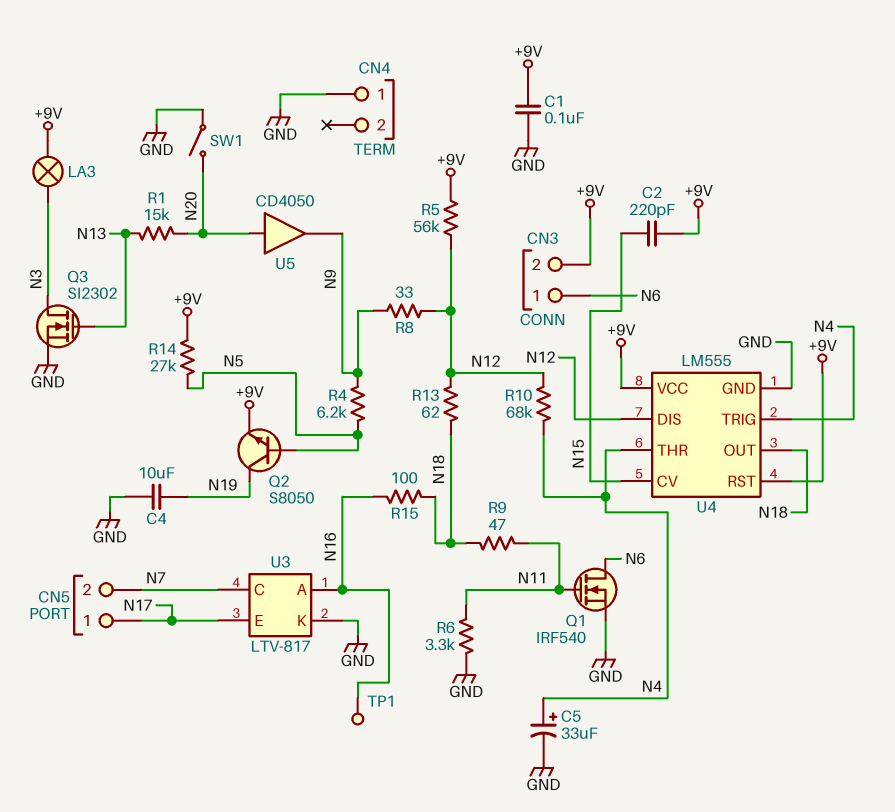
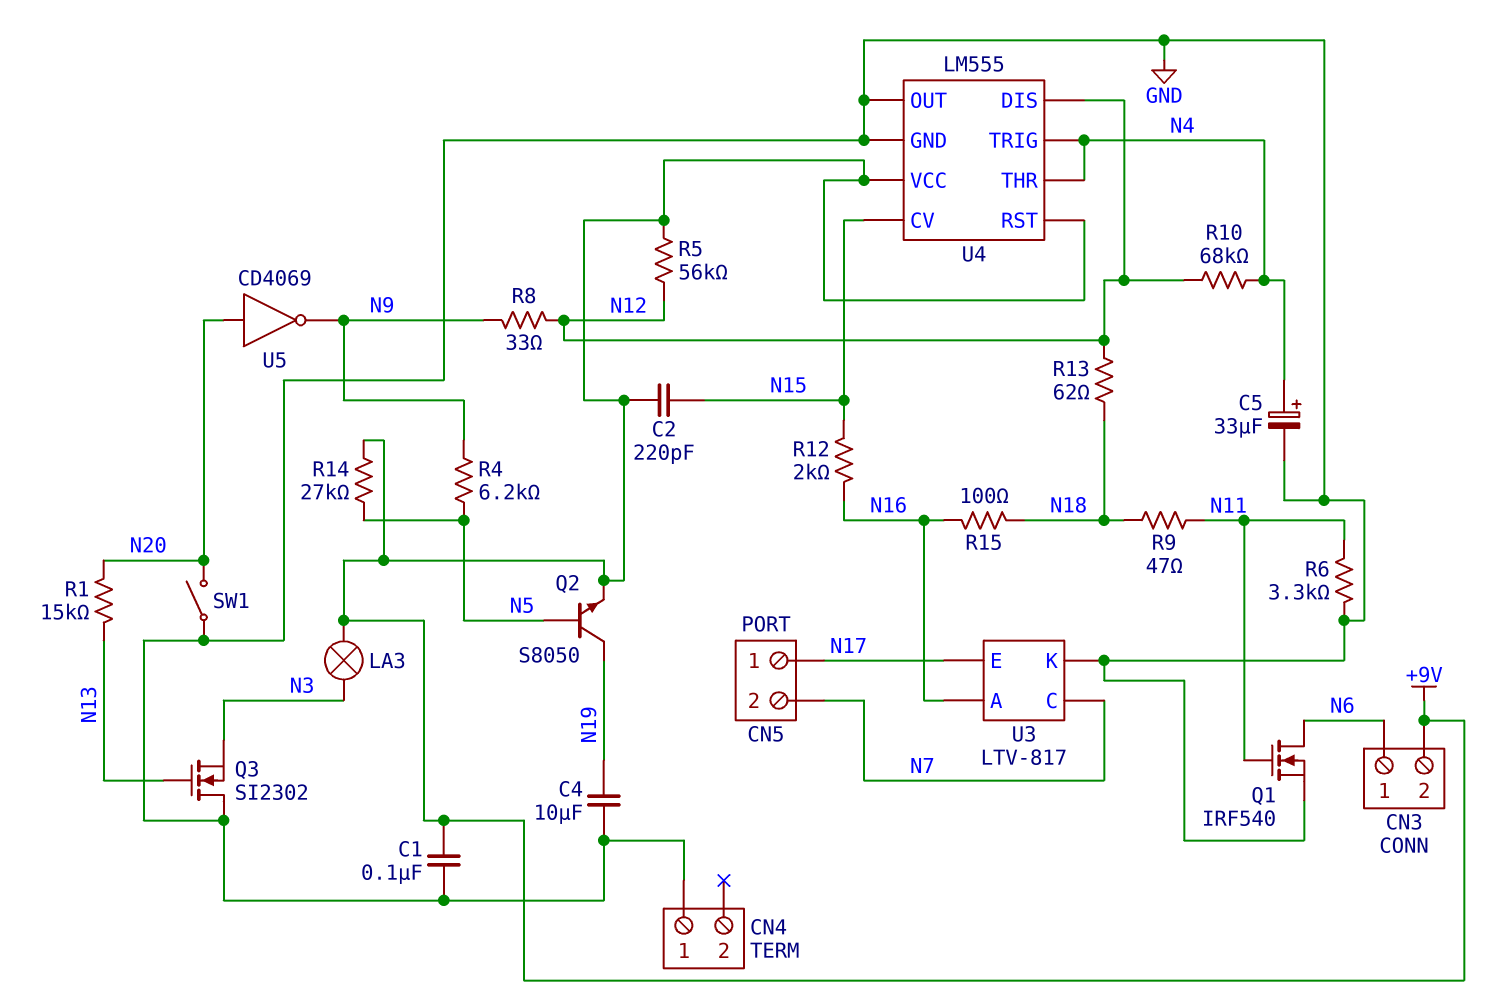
Q3: NMOS SI2302 (G N13, D N3, S GND) -> NMOS SI2302 (G N13, D GND, S N3)
R12: none -> 2k (N15, N16)
TP1: test point (N16) -> none
U4 pin OUT: N18 -> GND
U5: buffer CD4050 (in N20, out N9) -> NOT CD4069 (in N20, out N9)

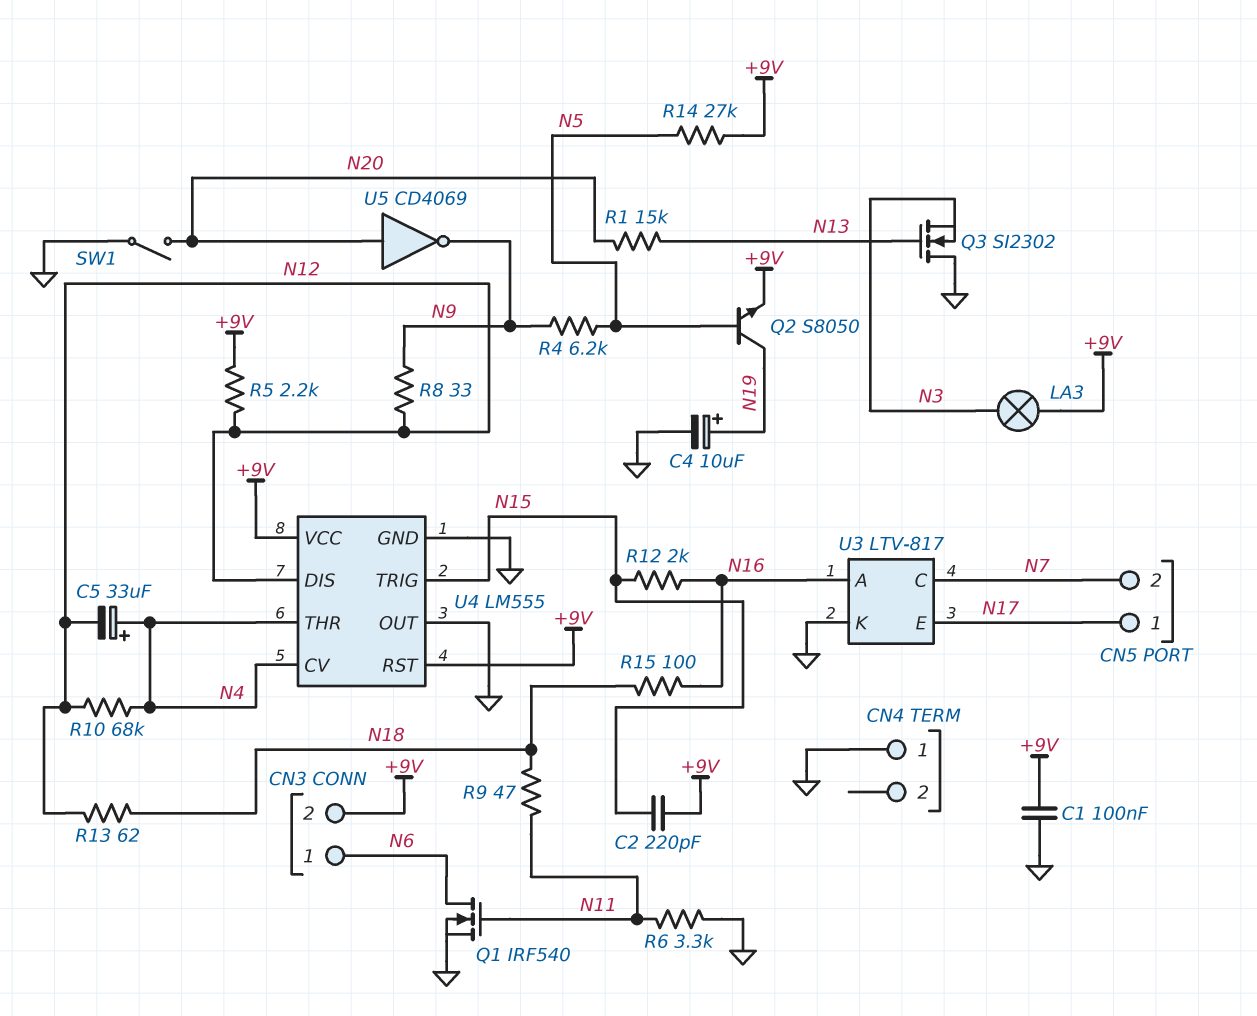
C4: 10uF (GND, N19) -> 10uF (plus N19, minus GND)
C5: 33uF (plus N4, minus GND) -> 33uF (plus N4, minus N12)
R5: 56k (+9V, N12) -> 2.2k (+9V, N12)
U4 pin CV: N15 -> N4
U4 pin TRIG: N4 -> N15

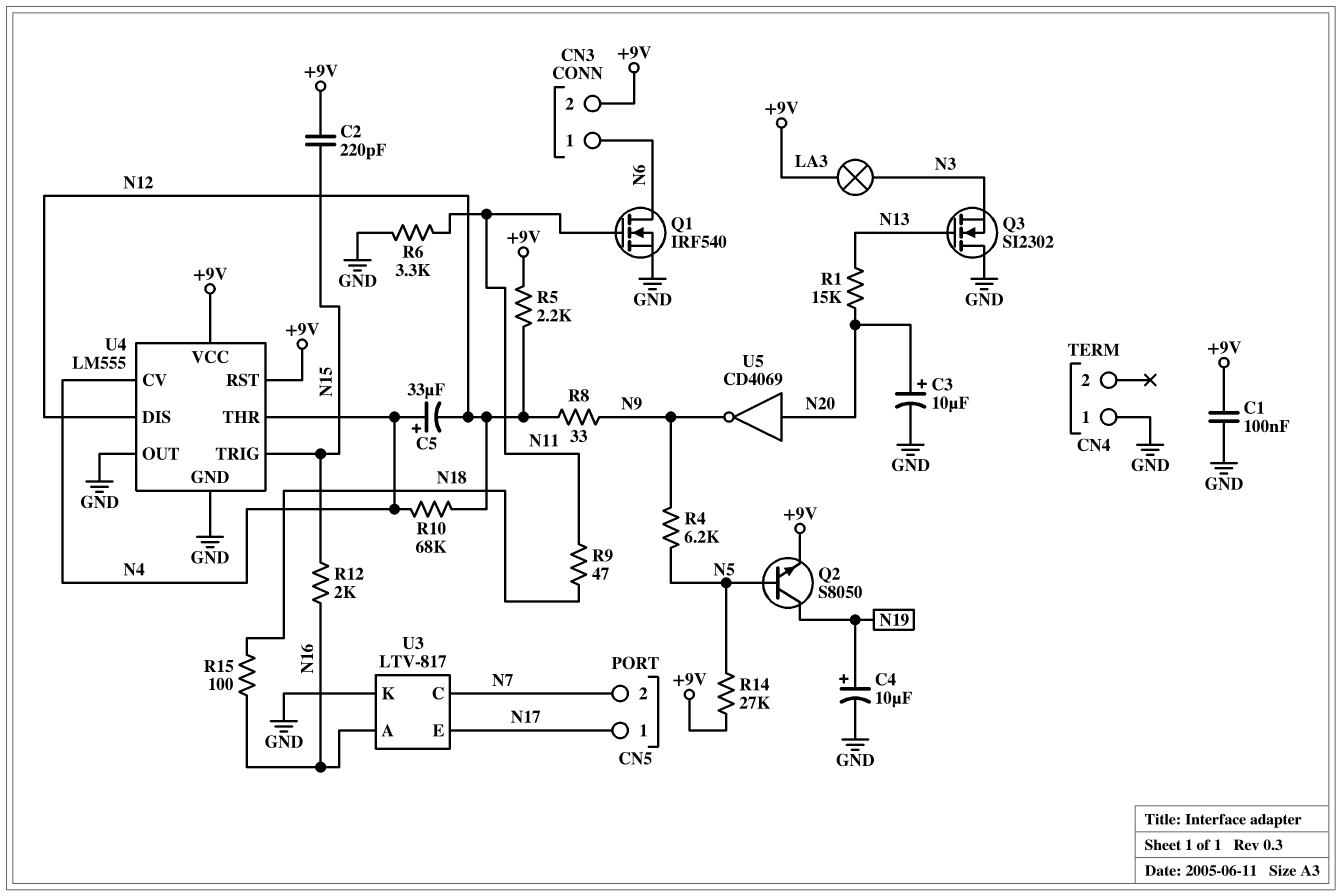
C3: none -> 10uF (plus N20, minus GND)
R13: 62 (N12, N18) -> none
SW1: switch (GND, N20) -> none

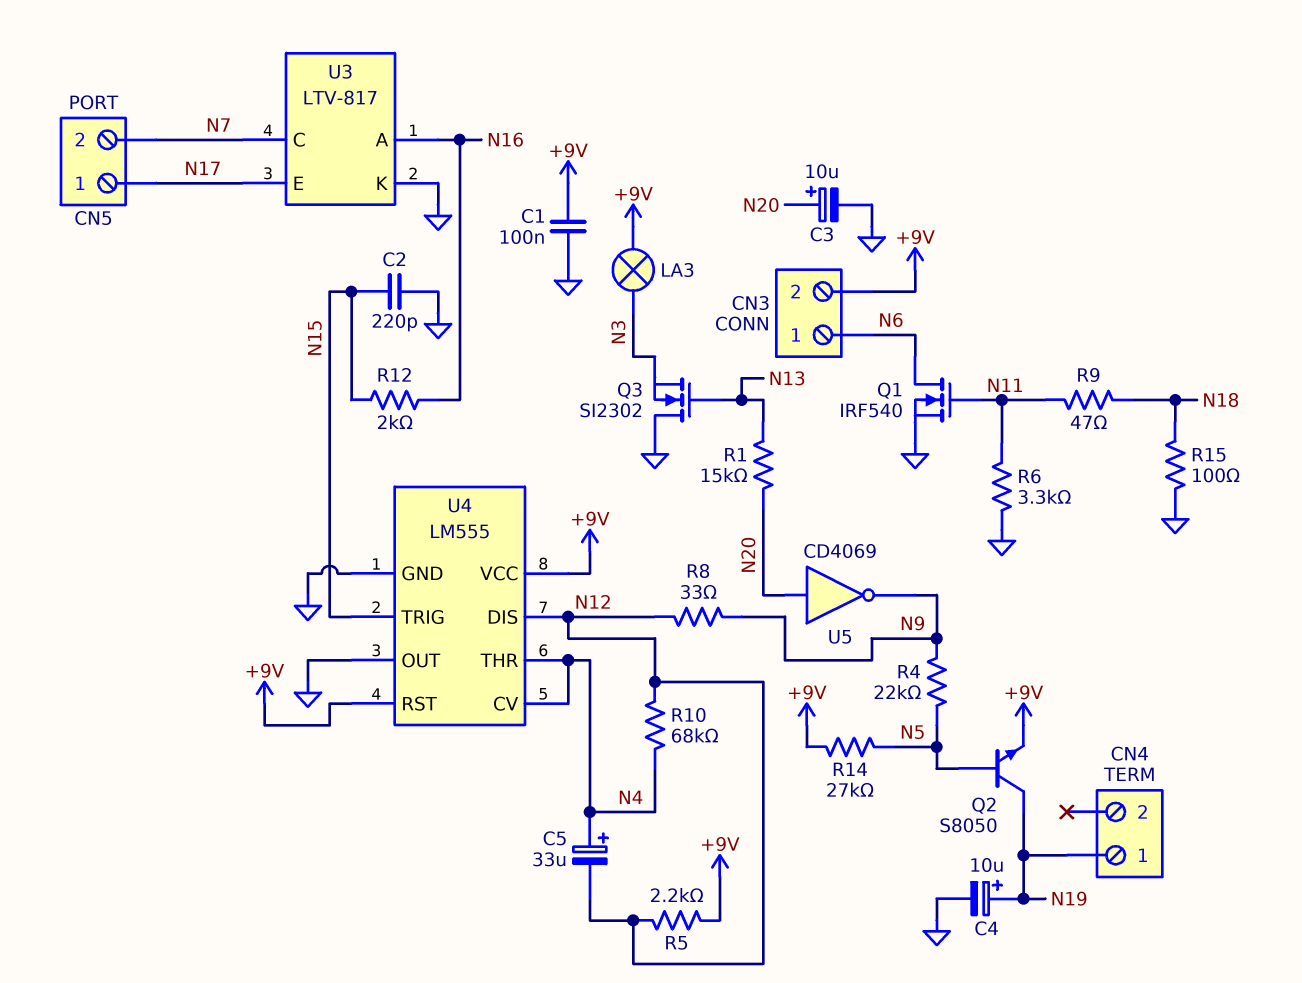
C2: 220pF (+9V, N15) -> 220pF (GND, N15)
CN4 pin 1: GND -> N19
R4: 6.2k (N5, N9) -> 22k (N5, N9)
R15: 100 (N16, N18) -> 100 (GND, N18)

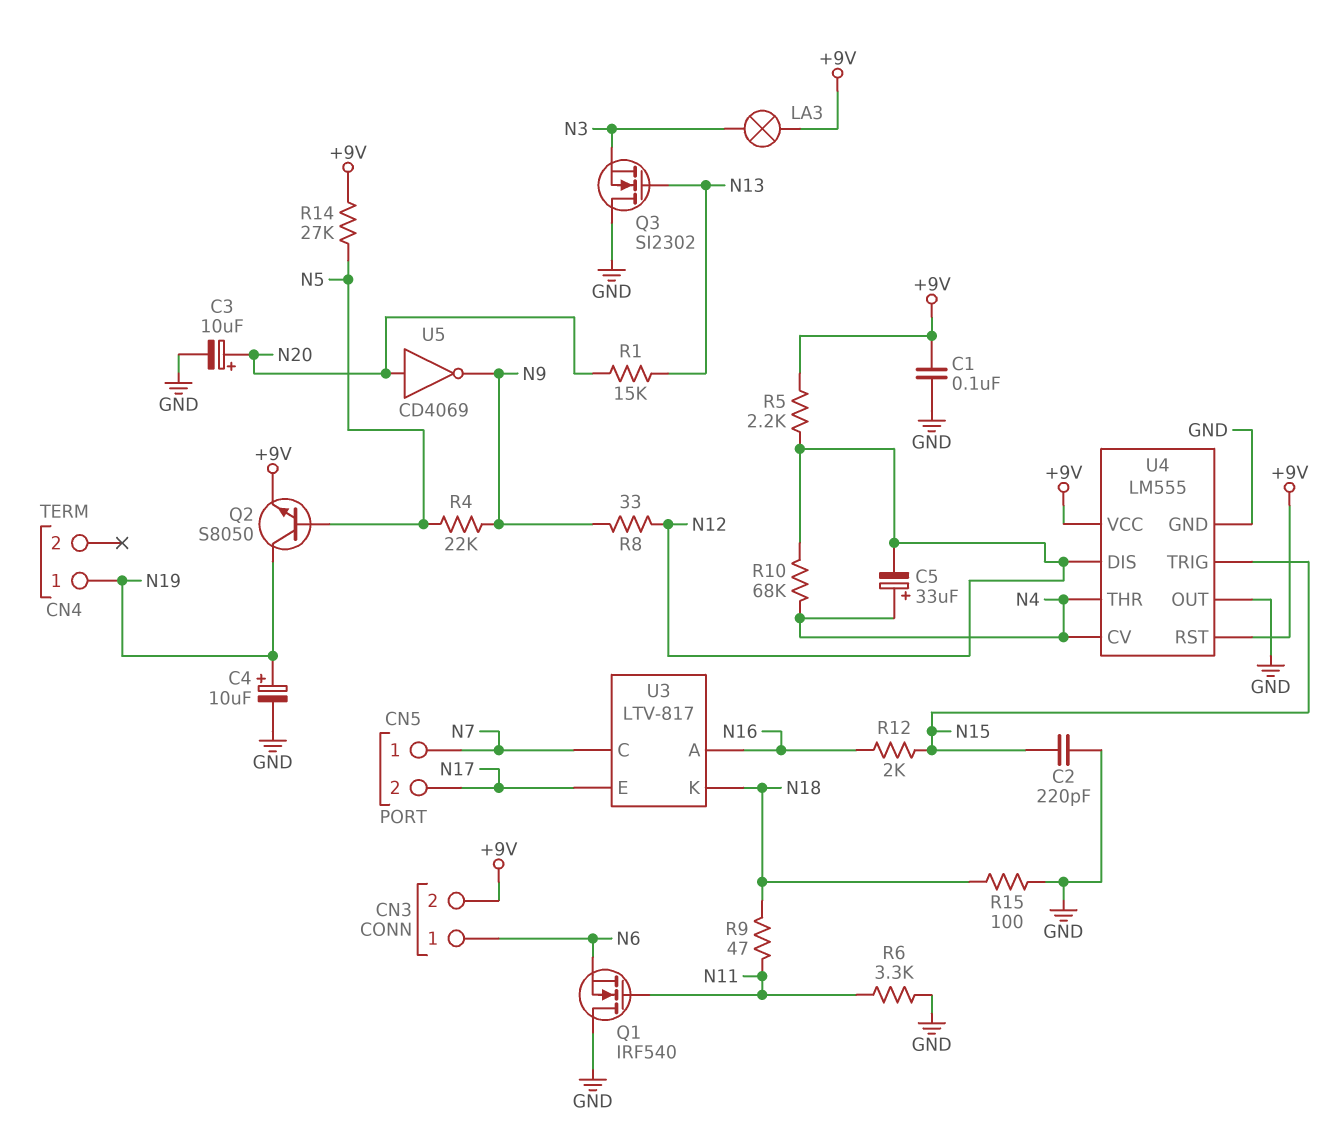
CN5 pin 1: N17 -> N7
CN5 pin 2: N7 -> N17
Q1: NMOS IRF540 (G N11, D N6, S GND) -> NMOS IRF540 (G N11, D GND, S N6)
U3 pin K: GND -> N18

